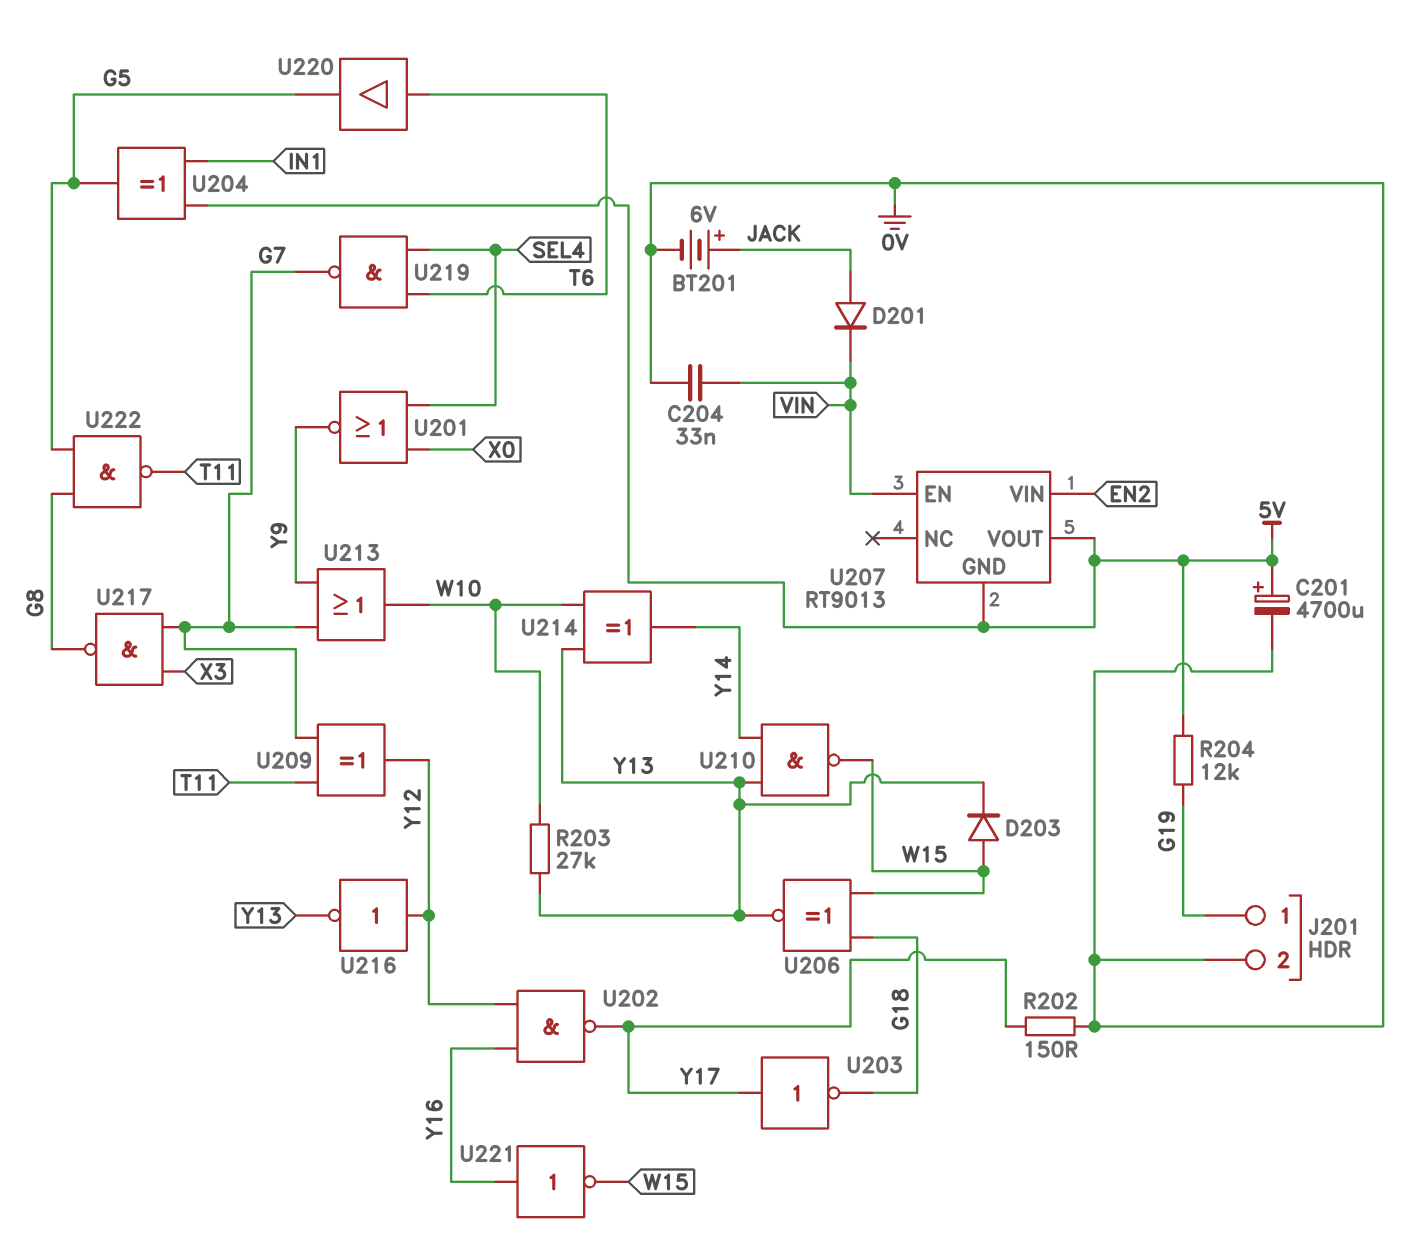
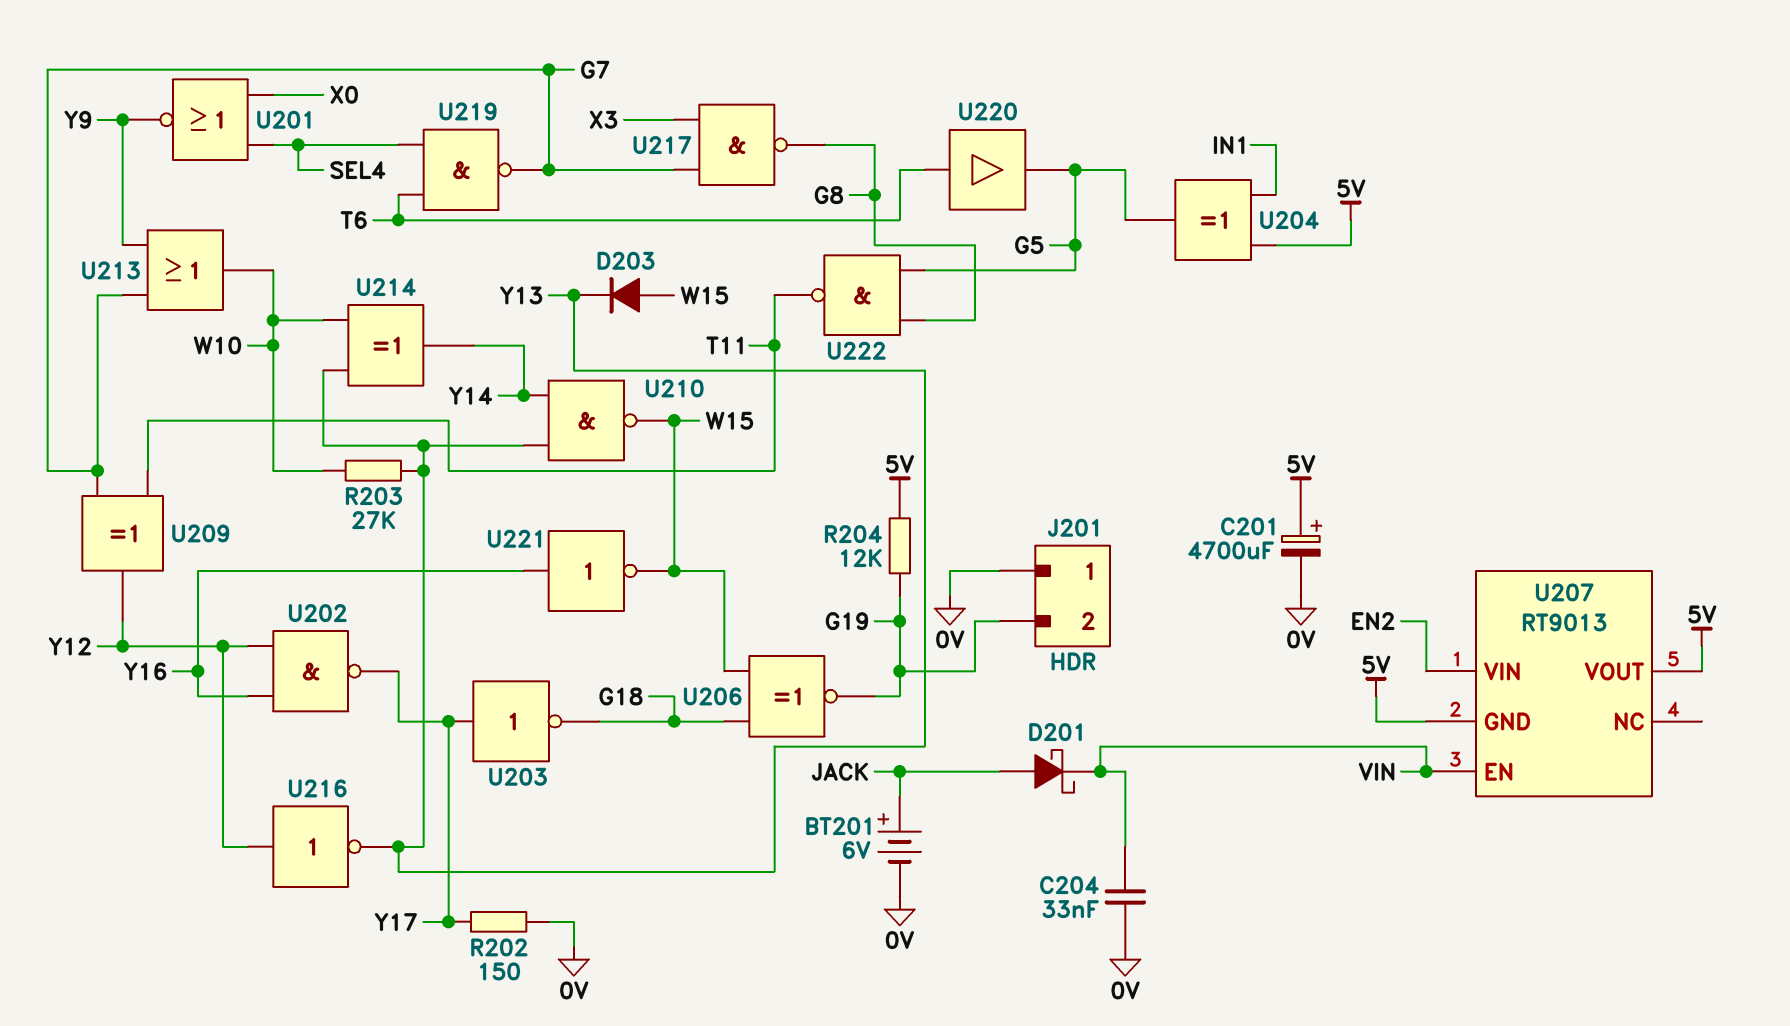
D201: diode (A JACK, K VIN) -> schottky (A JACK, K VIN)
J201 pin 1: G19 -> 0V
J201 pin 2: 0V -> G19
U206: XNOR (in G18, in W15, out Y13) -> XNOR (in G18, in W15, out G19)

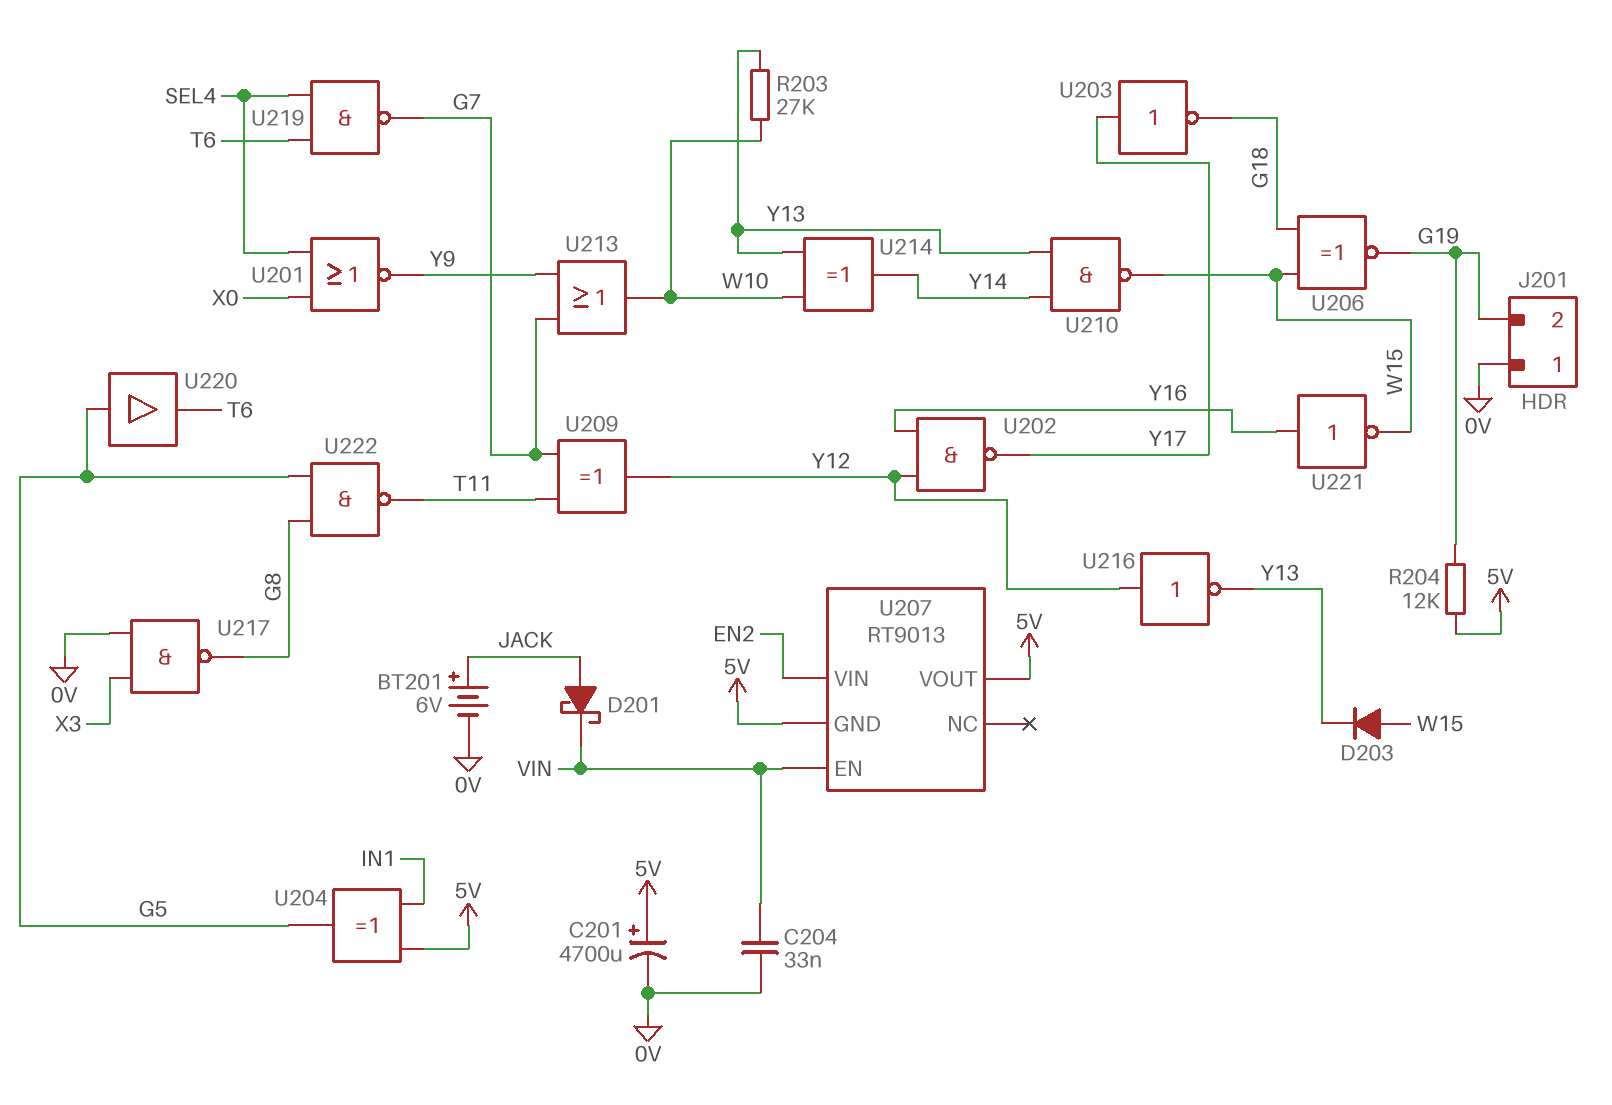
R202: 150 (0V, Y17) -> none
U217: NAND (in G7, in X3, out G8) -> NAND (in 0V, in X3, out G8)
U220: buffer (in T6, out G5) -> buffer (in G5, out T6)

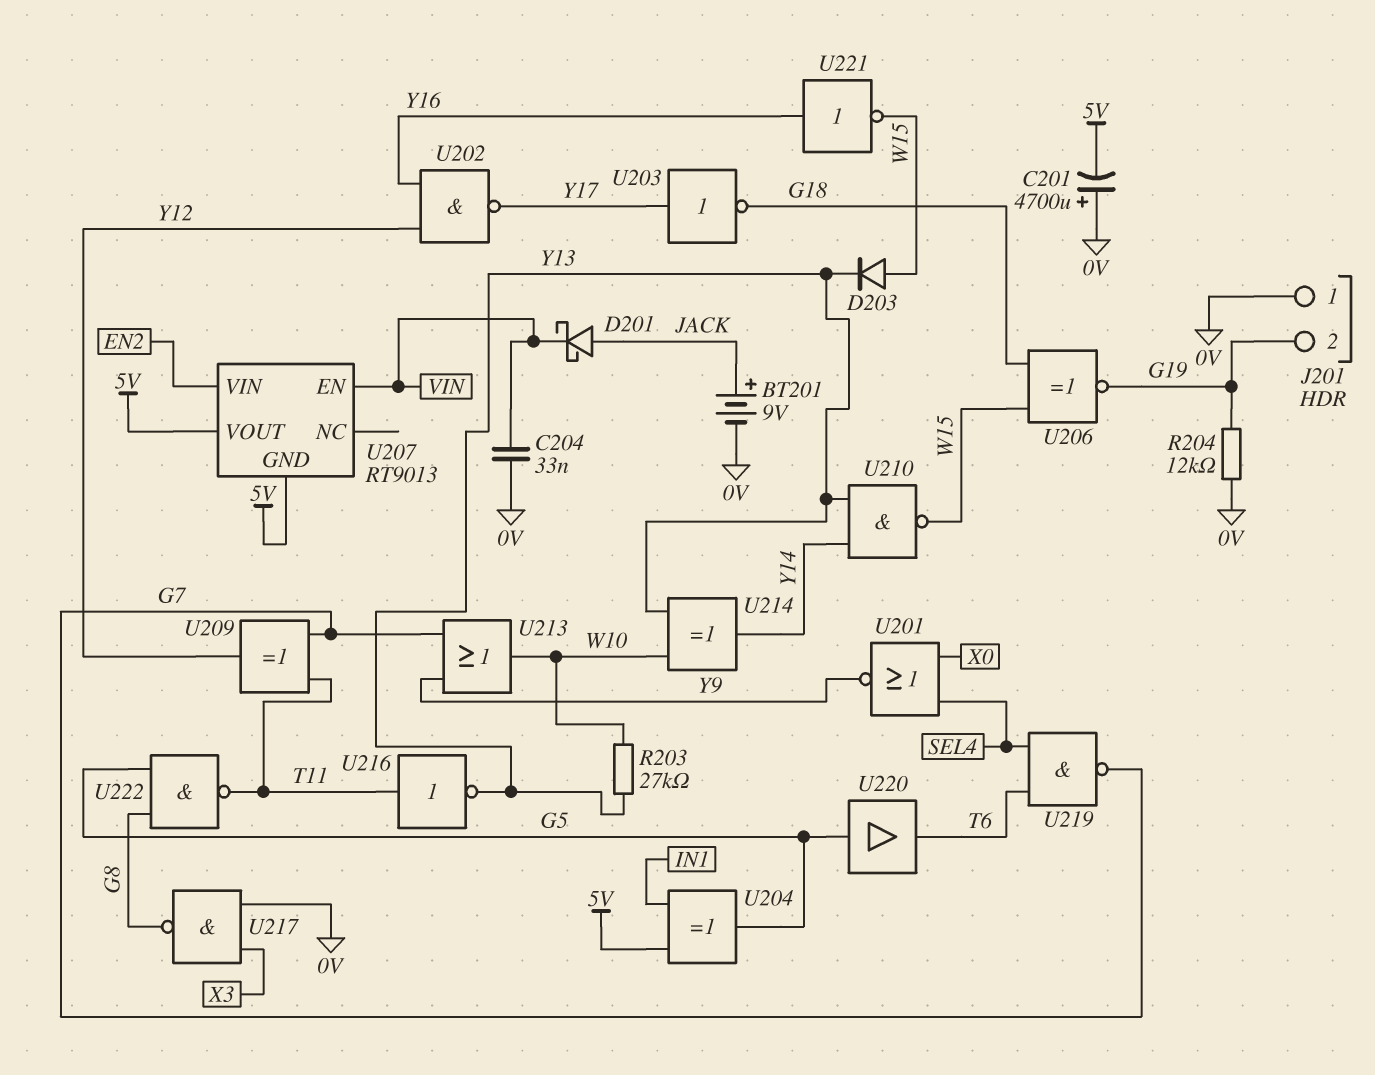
BT201: 6V (plus JACK, minus 0V) -> 9V (plus JACK, minus 0V)
C201: 4700uF (plus 5V, minus 0V) -> 4700uF (plus 0V, minus 5V)
R204: 12k (5V, G19) -> 12k (0V, G19)
U216: NOT (in Y12, out Y13) -> NOT (in T11, out Y13)

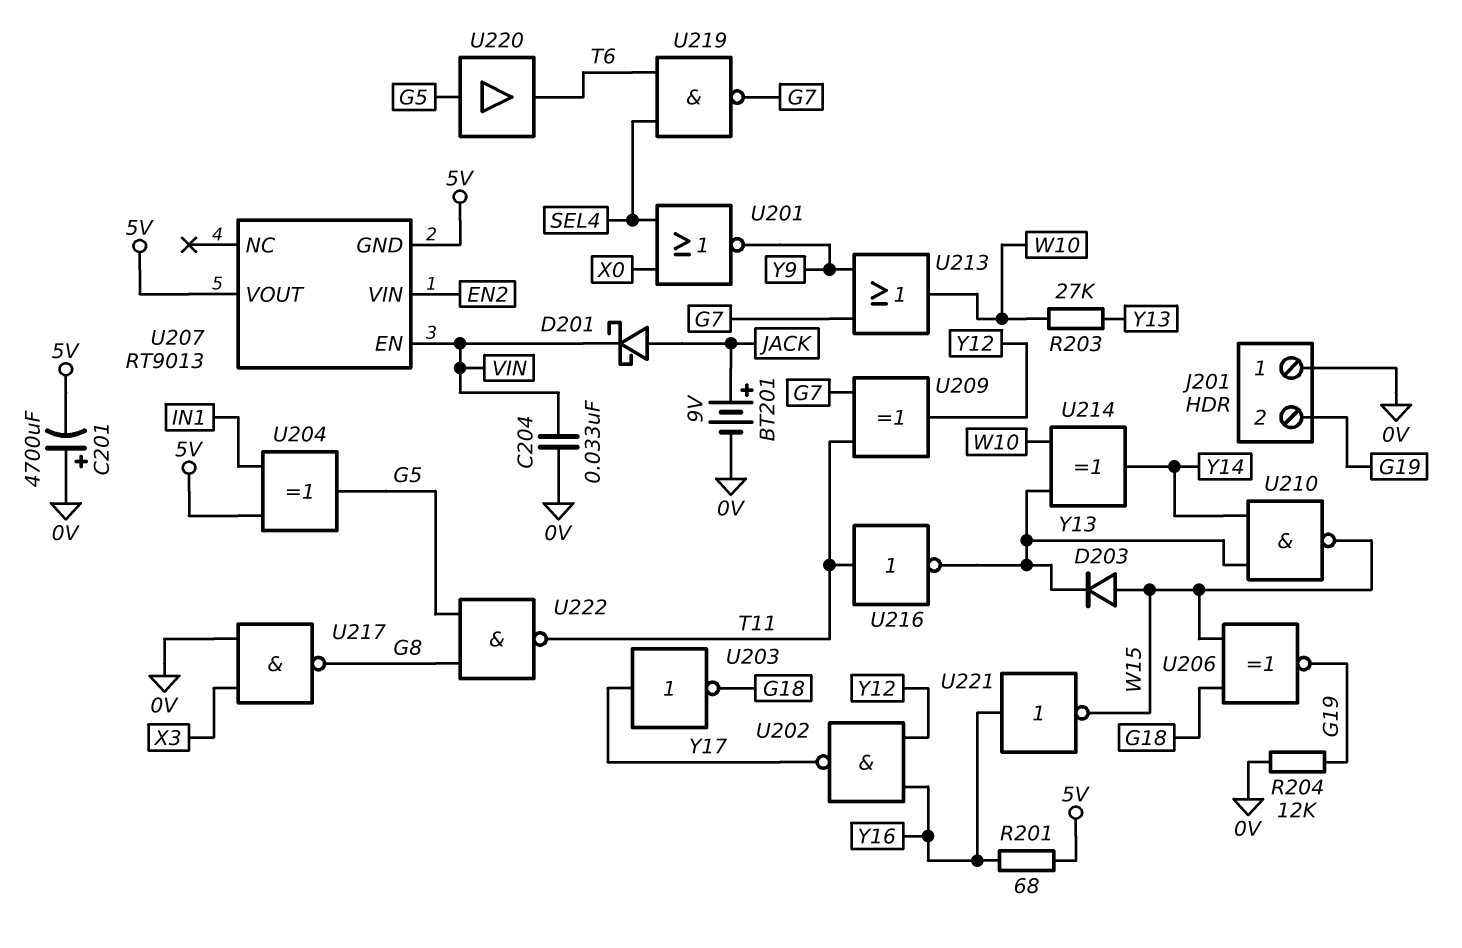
R201: none -> 68 (5V, Y16)

